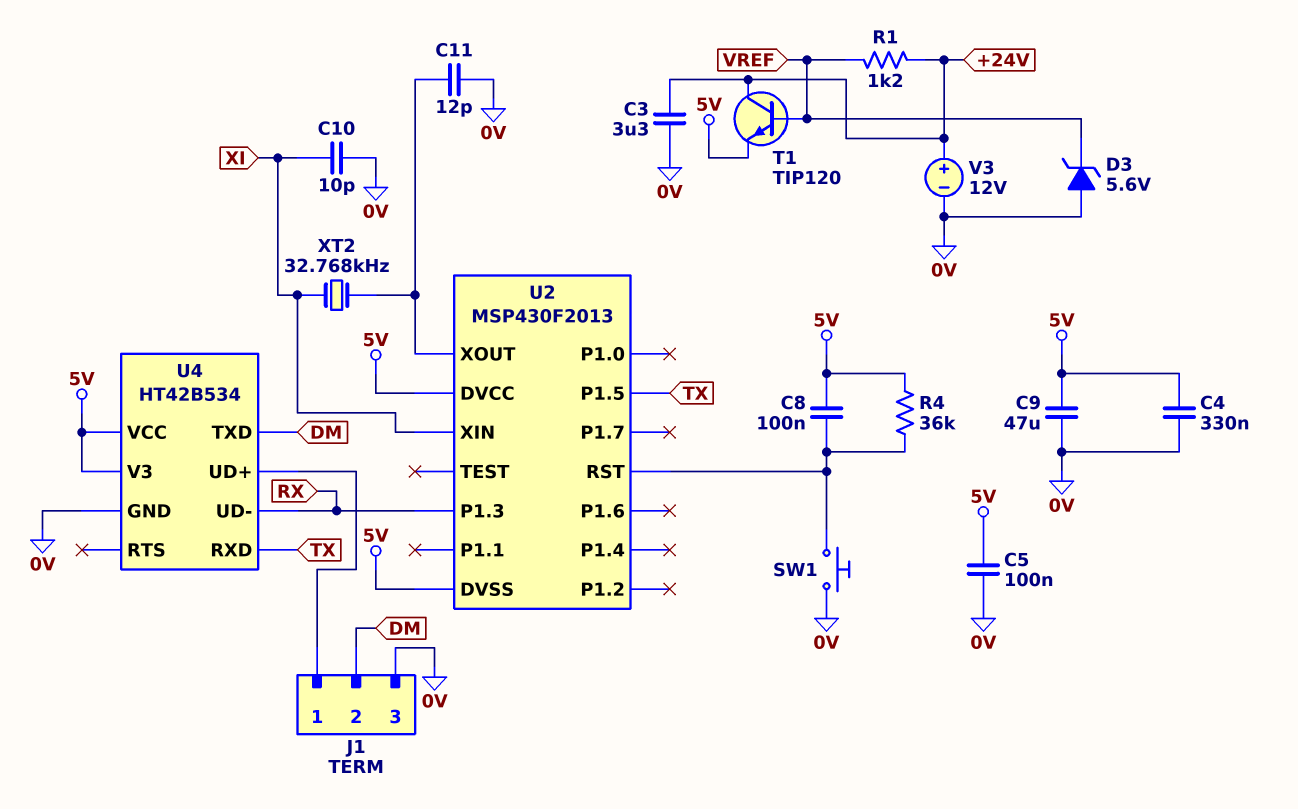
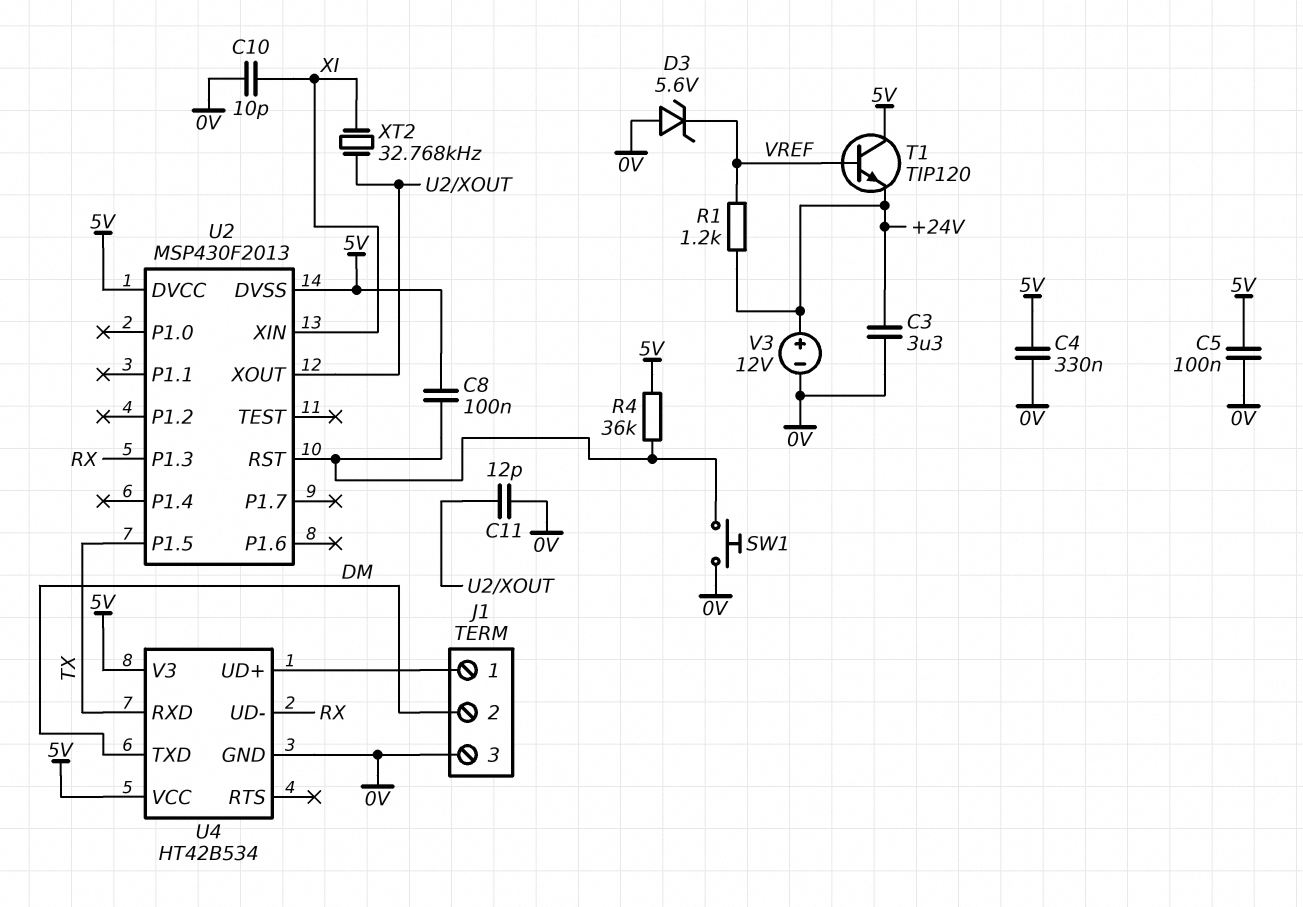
C9: 47uF (0V, 5V) -> none
T1: NPN TIP120 (B VREF, C +24V, E 5V) -> NPN TIP120 (B VREF, C 5V, E +24V)

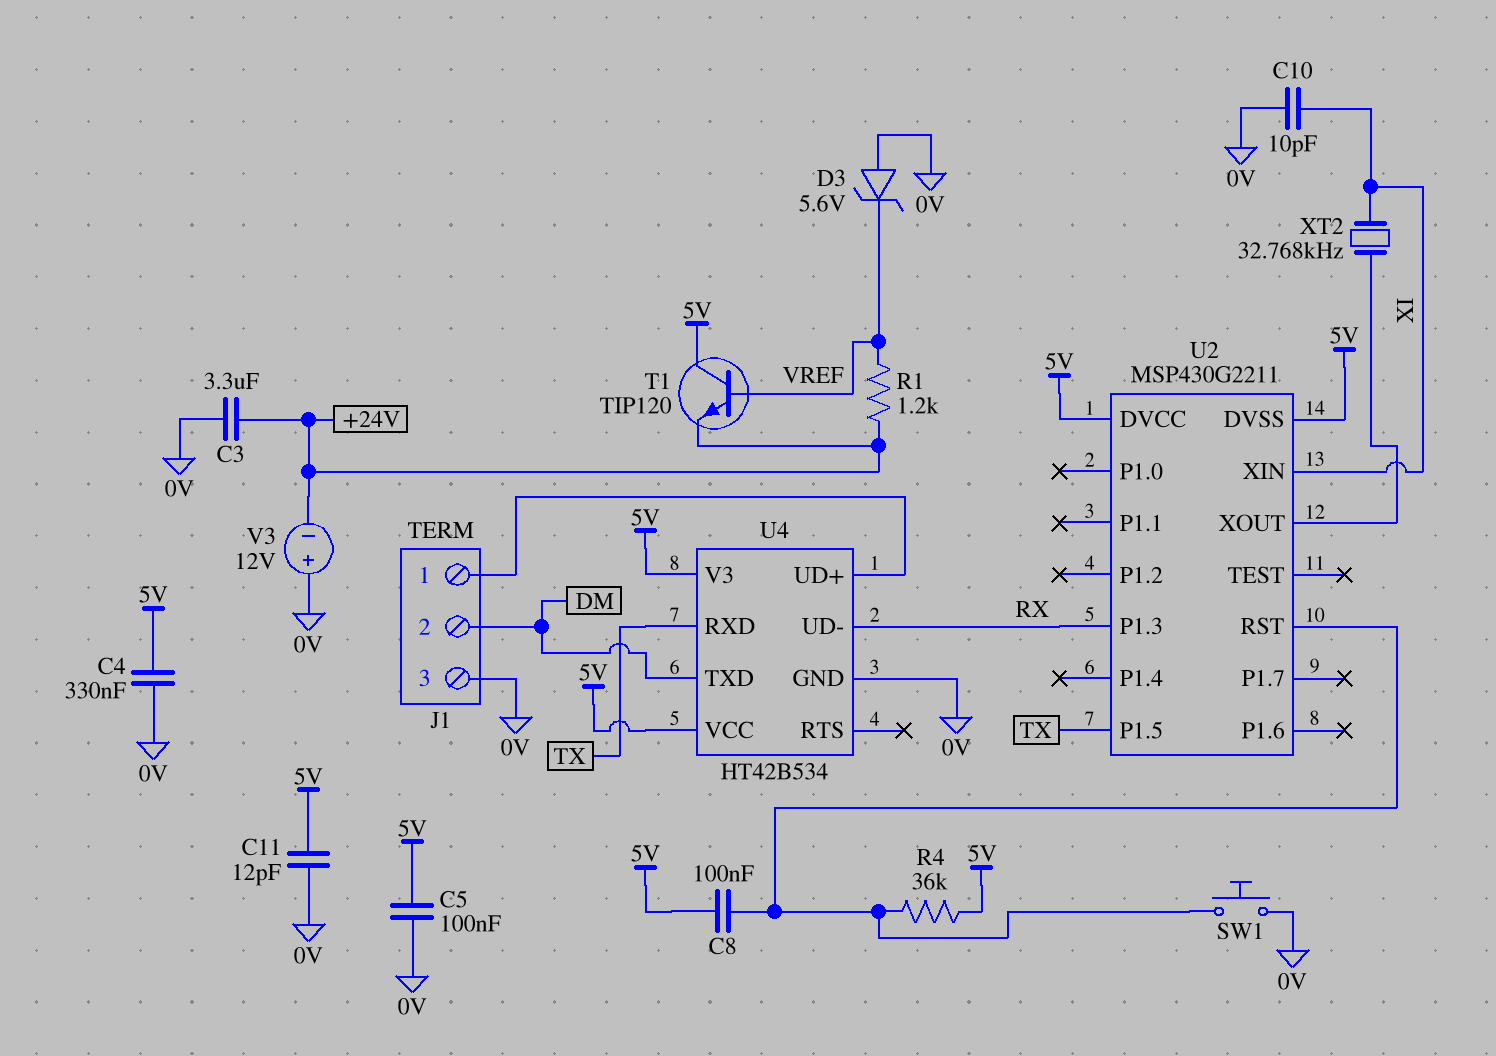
C11: 12pF (0V, U2/XOUT) -> 12pF (0V, 5V)
U2: MSP430F2013 -> MSP430G2211
V3: 12V (plus +24V, minus 0V) -> 12V (plus 0V, minus +24V)

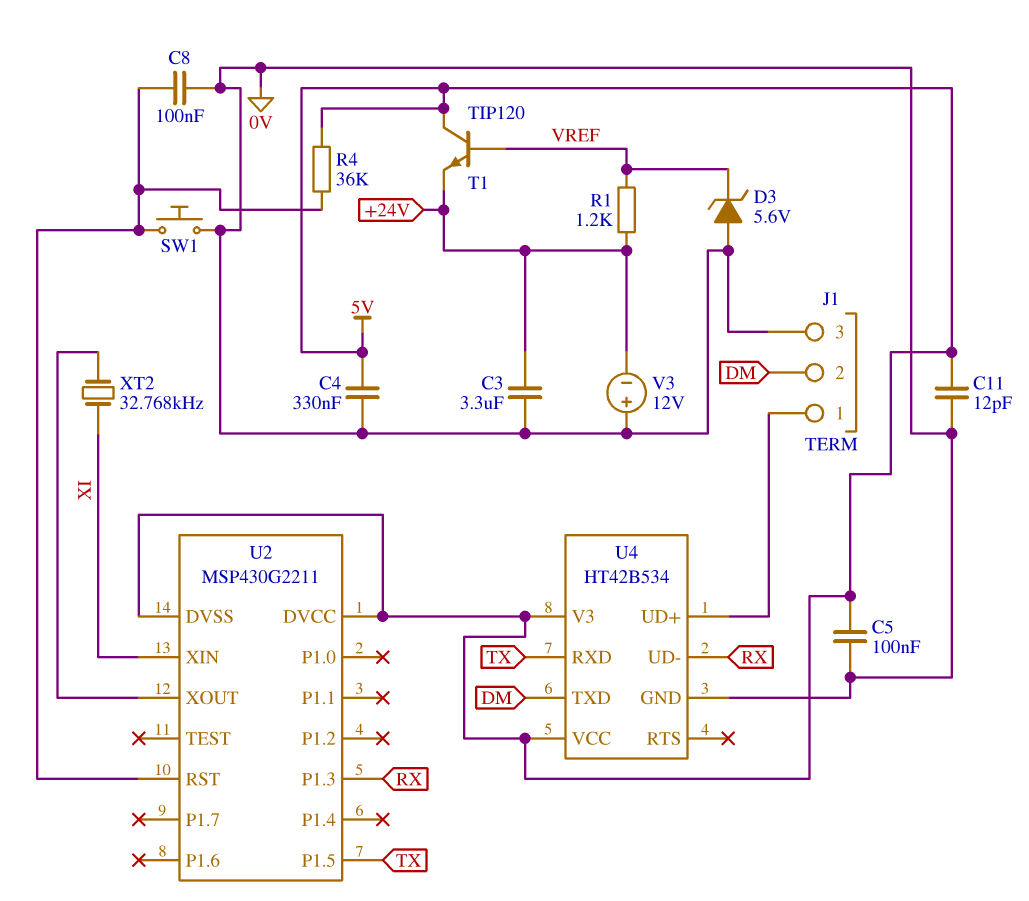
C8: 100nF (5V, U2/RST) -> 100nF (0V, U2/RST)
C10: 10pF (0V, XI) -> none

